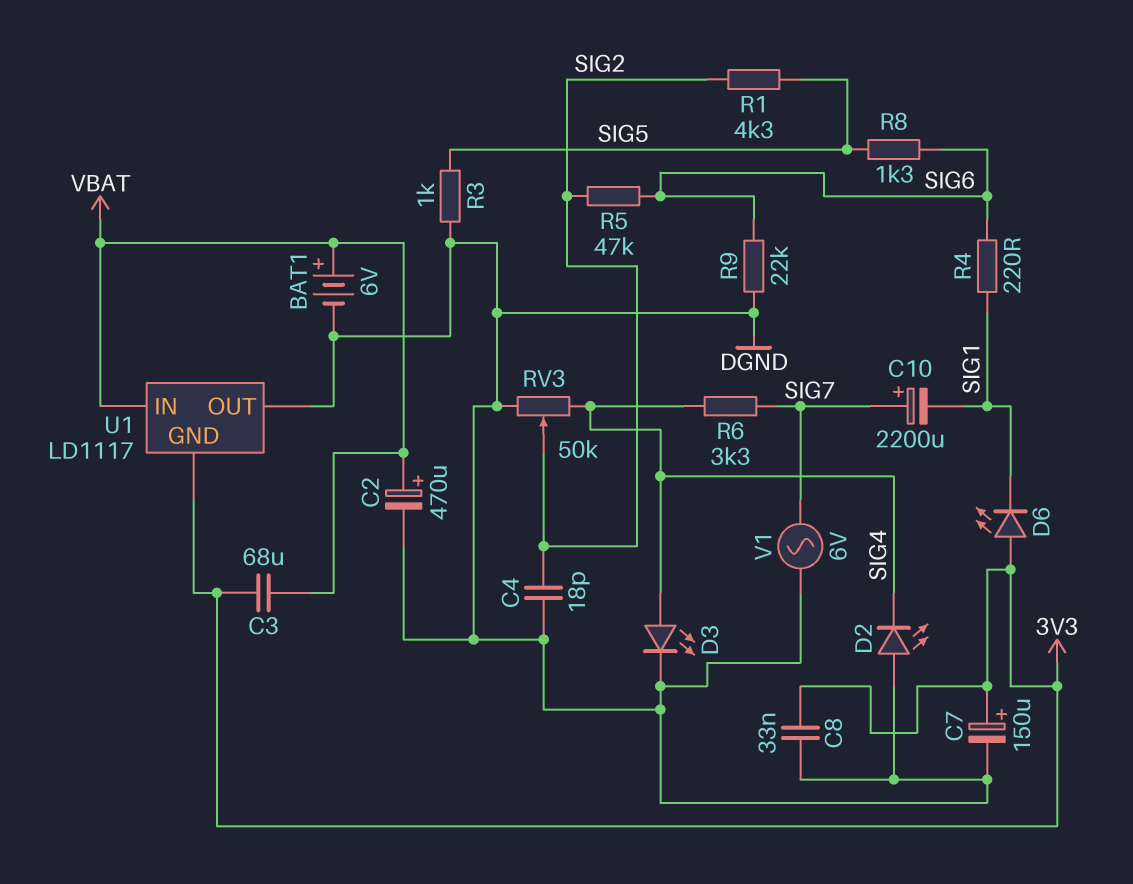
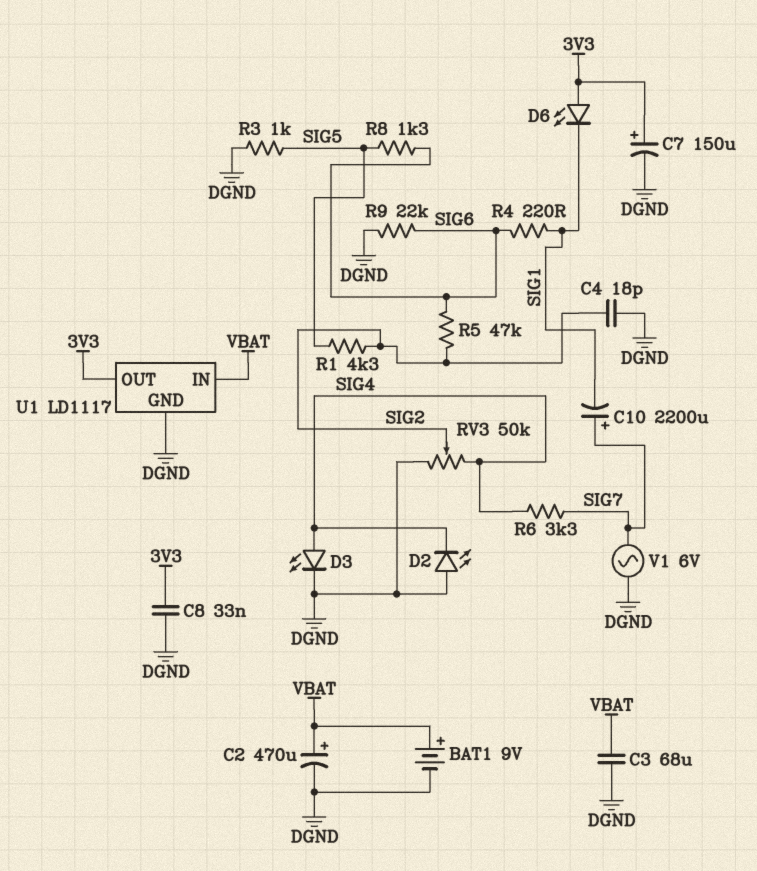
BAT1: 6V (plus VBAT, minus DGND) -> 9V (plus VBAT, minus DGND)
C3: 68uF (3V3, VBAT) -> 68uF (DGND, VBAT)
U1 pin GND: 3V3 -> DGND
U1 pin OUT: DGND -> 3V3

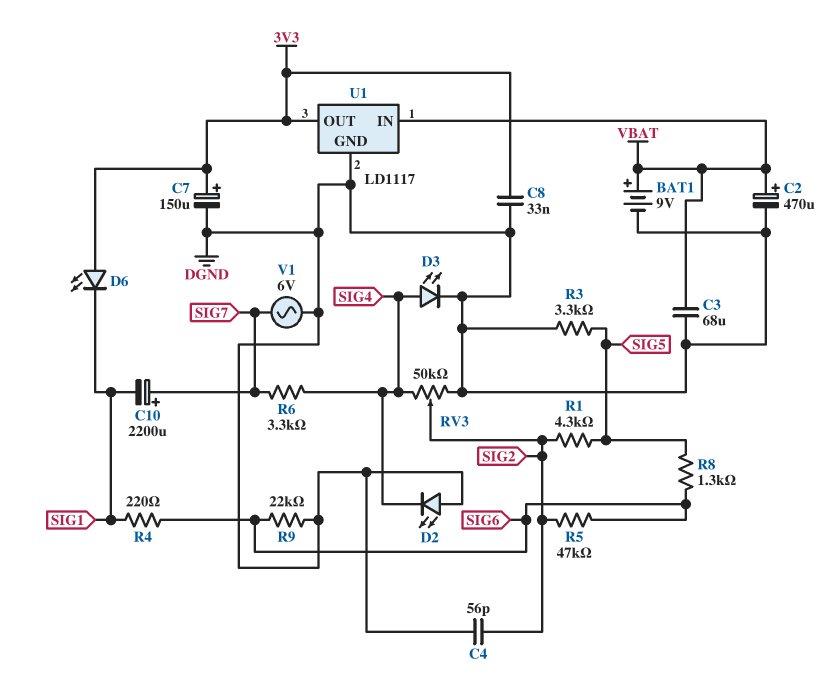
C4: 18pF (DGND, SIG2) -> 56pF (DGND, SIG2)
R3: 1k (DGND, SIG5) -> 3.3k (DGND, SIG5)

